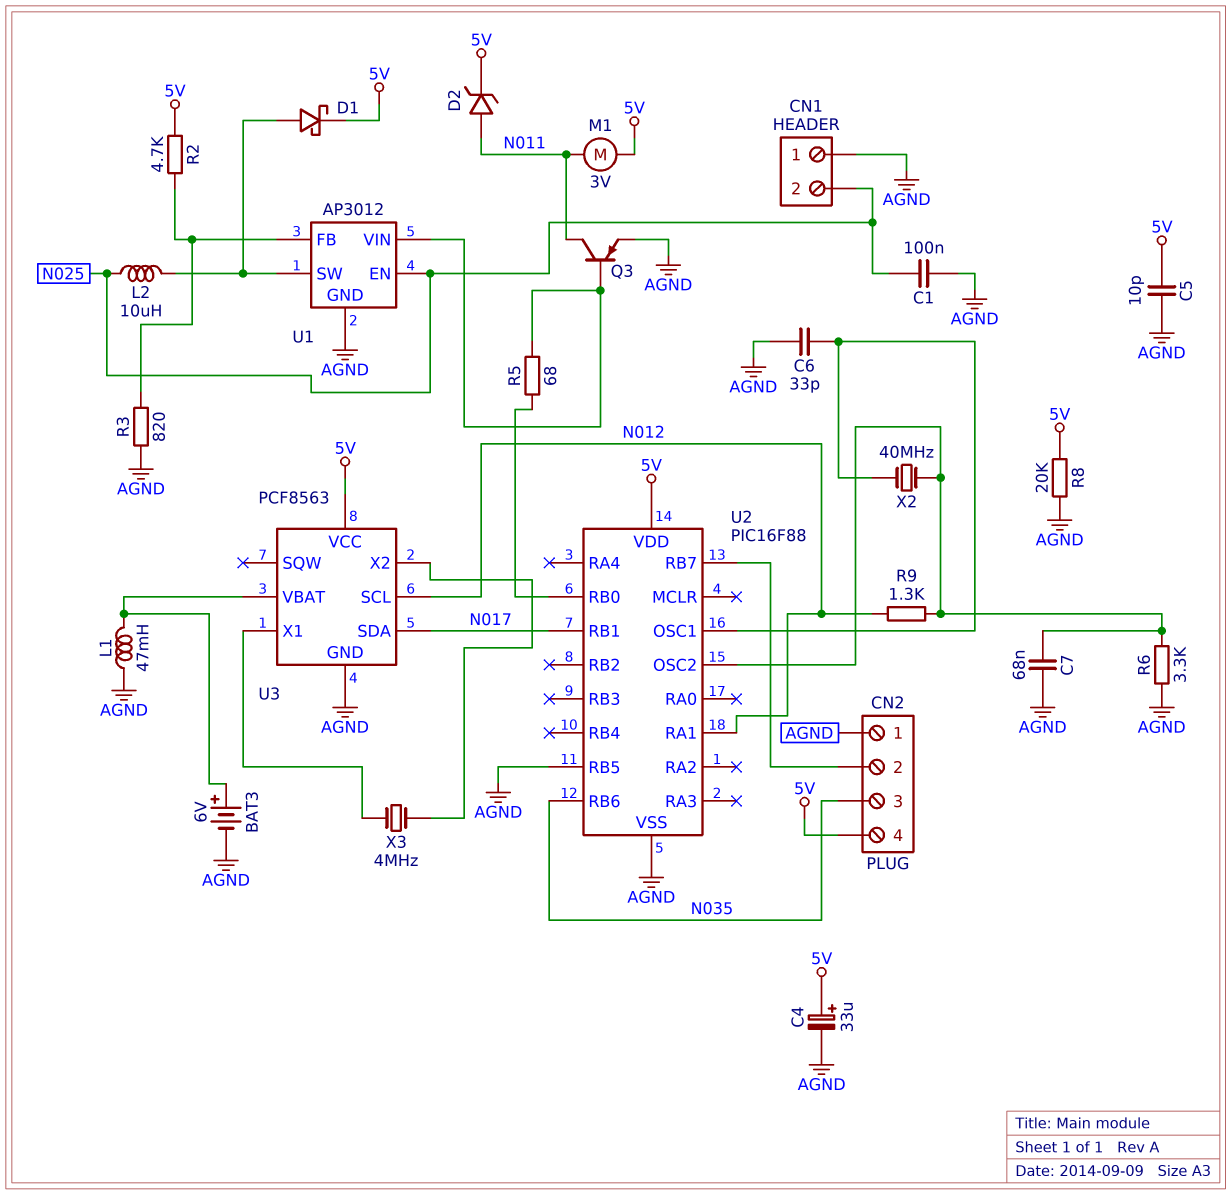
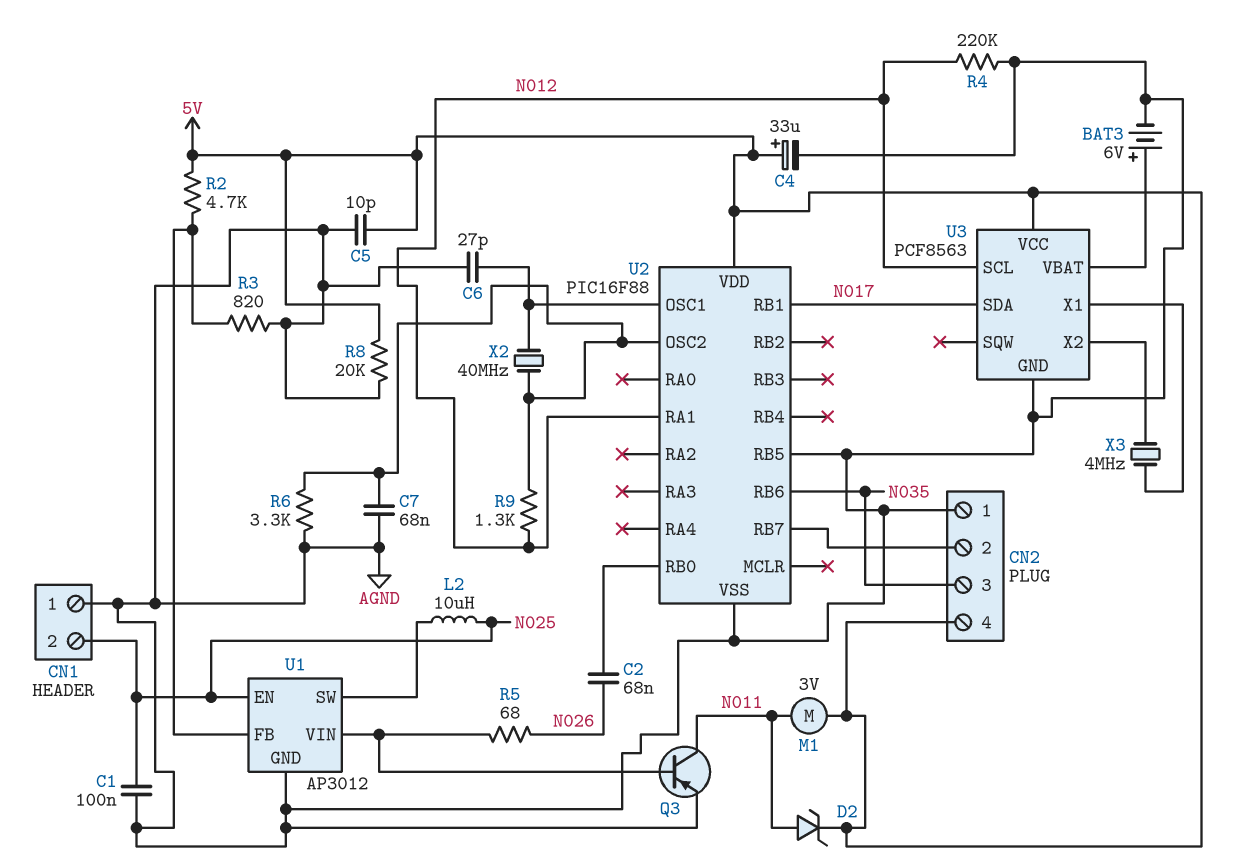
C2: none -> 68nF (N026, U2/RB0)
C6: 33pF (AGND, U2/OSC1) -> 27pF (AGND, U2/OSC1)
D1: schottky (A U1/SW, K 5V) -> none
L1: 47mH (AGND, U3/VBAT) -> none
R4: none -> 220k (AGND, N012)
R5: 68 (U1/VIN, U2/RB0) -> 68 (N026, U1/VIN)

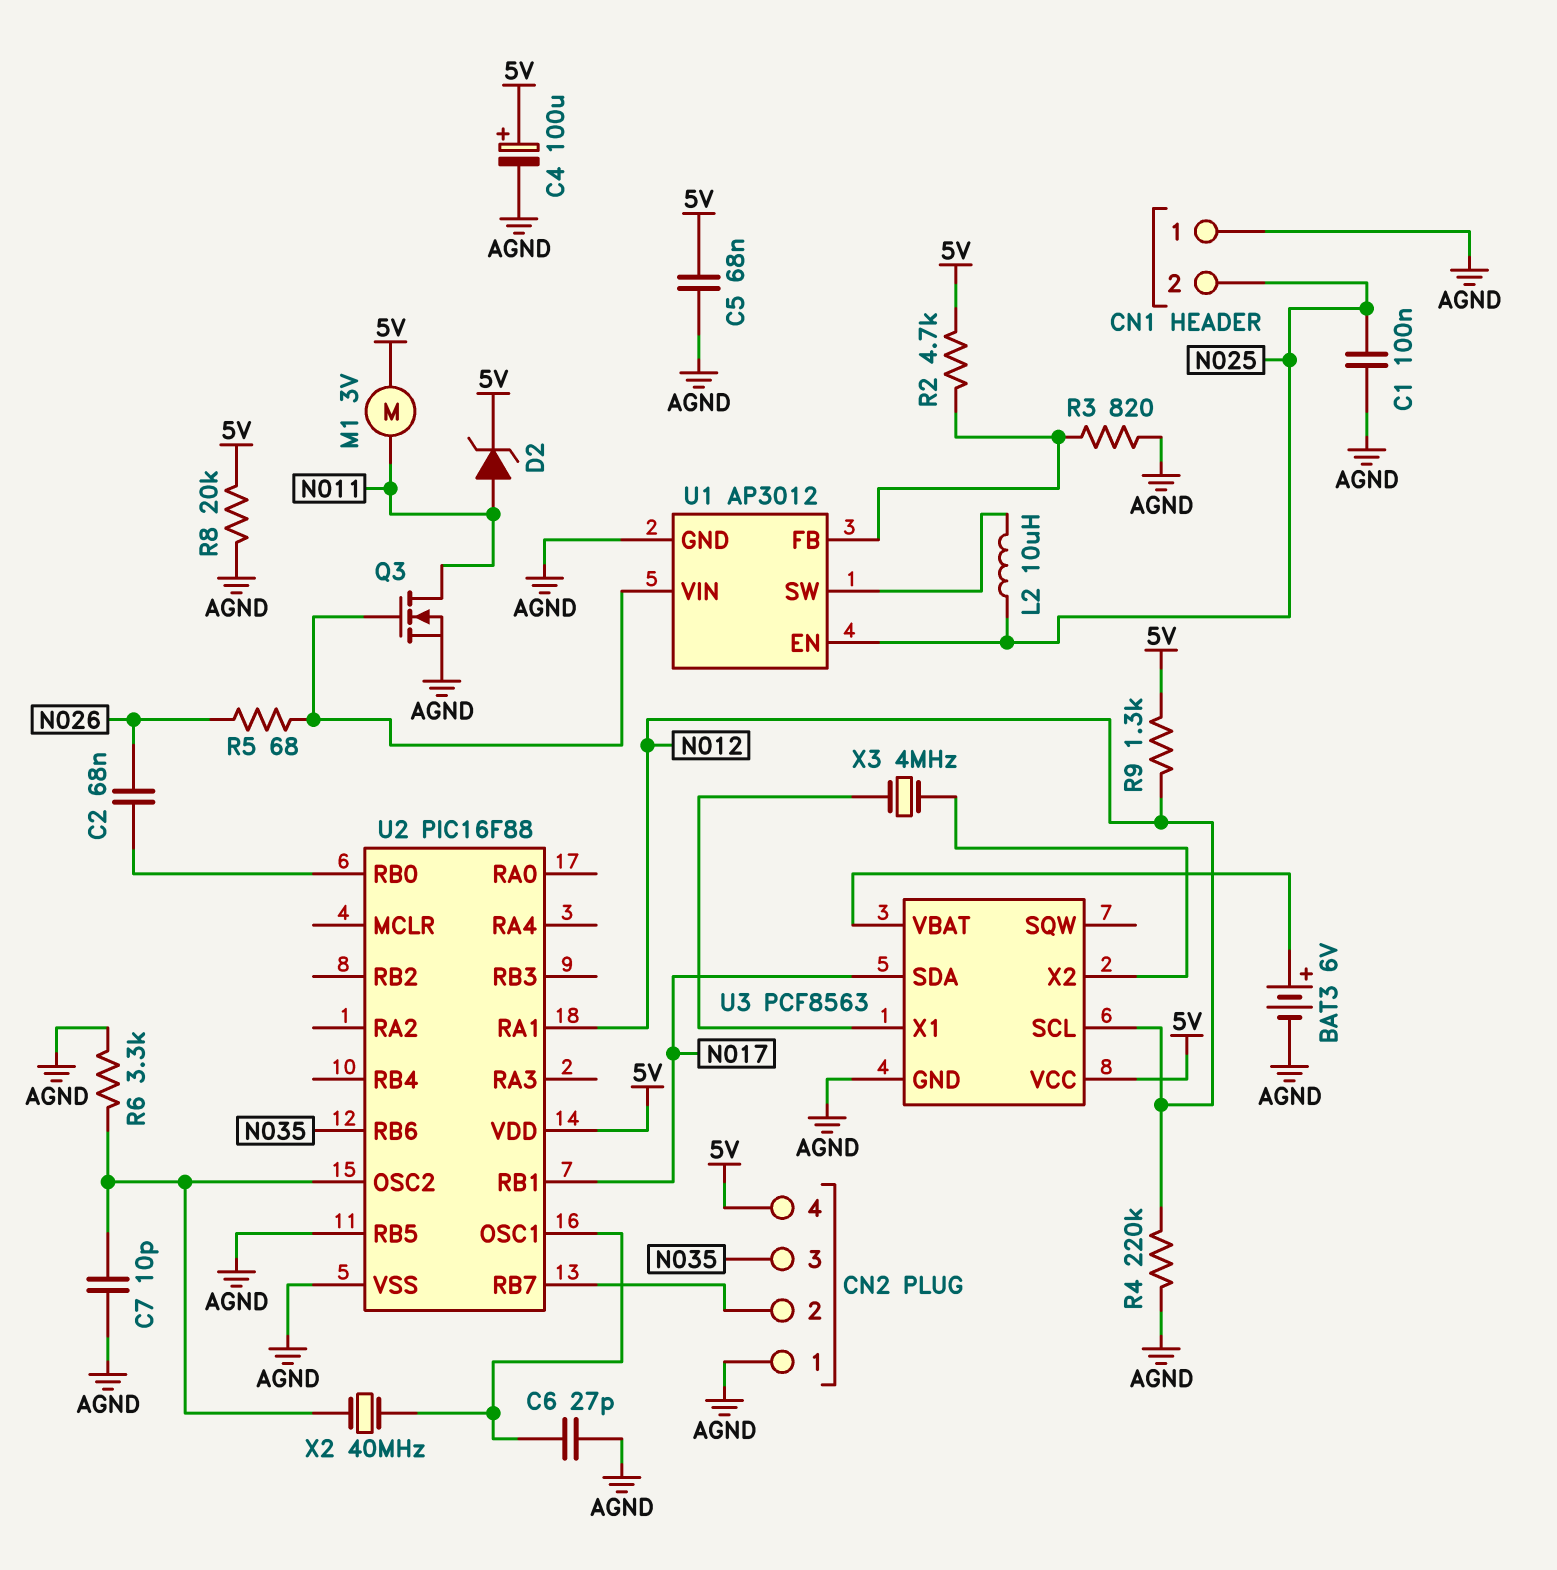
C4: 33uF (plus 5V, minus AGND) -> 100uF (plus 5V, minus AGND)
C5: 10pF (5V, AGND) -> 68nF (5V, AGND)
C7: 68nF (AGND, U2/OSC2) -> 10pF (AGND, U2/OSC2)
Q3: PNP (B U1/VIN, C N011, E AGND) -> NMOS (G U1/VIN, D N011, S AGND)
R9: 1.3k (N012, U2/OSC2) -> 1.3k (5V, N012)

